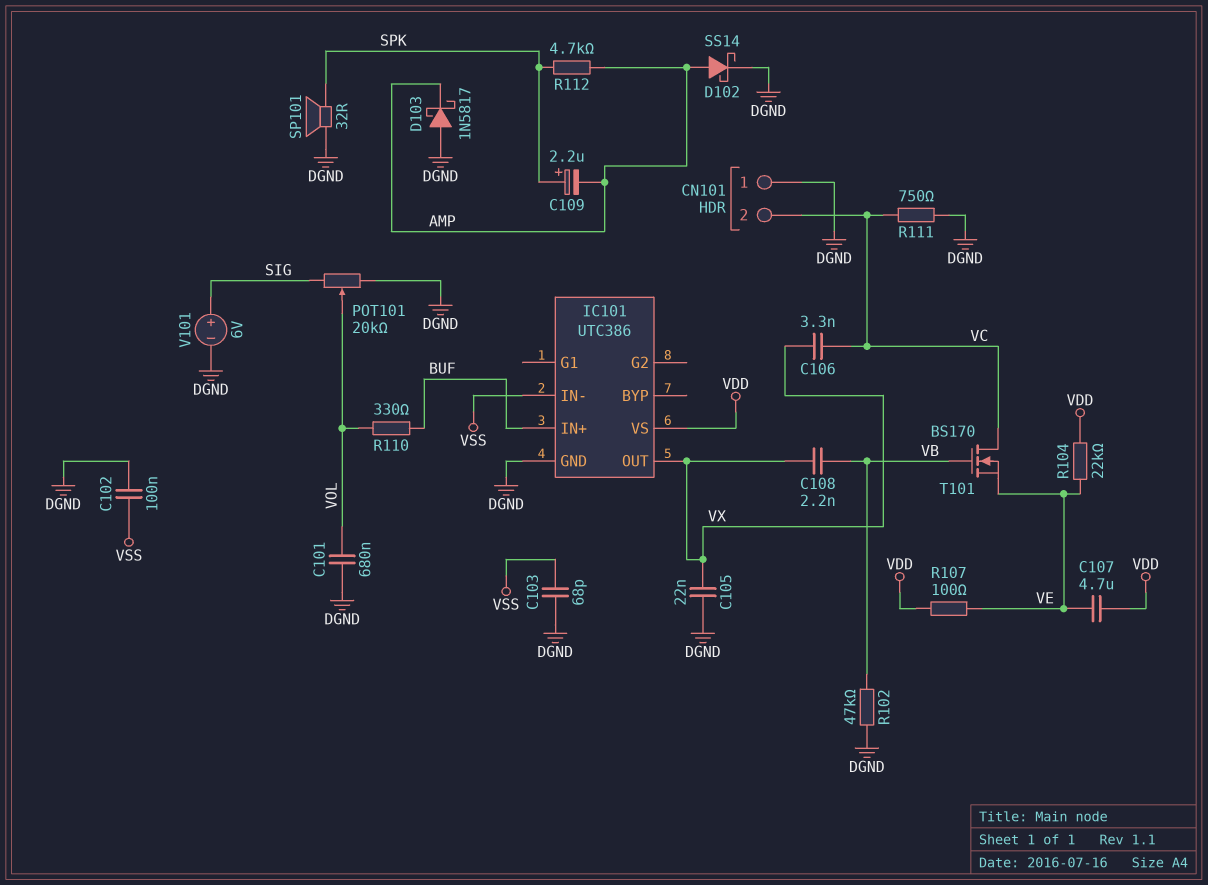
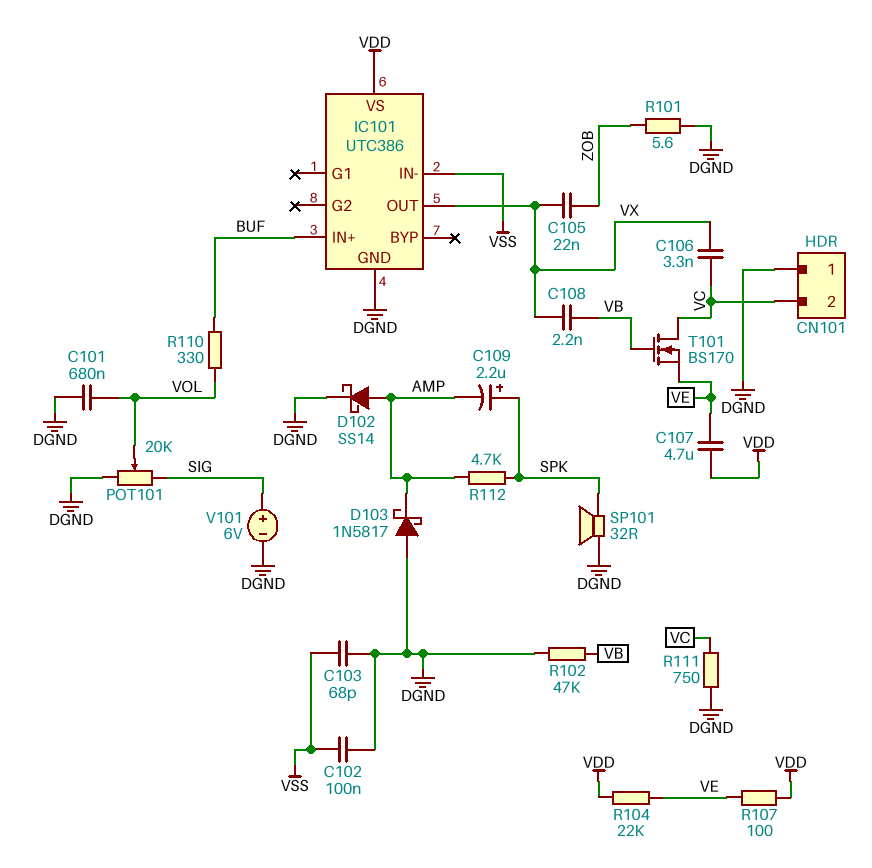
C105: 22nF (DGND, VX) -> 22nF (VX, ZOB)
R101: none -> 5.6 (DGND, ZOB)

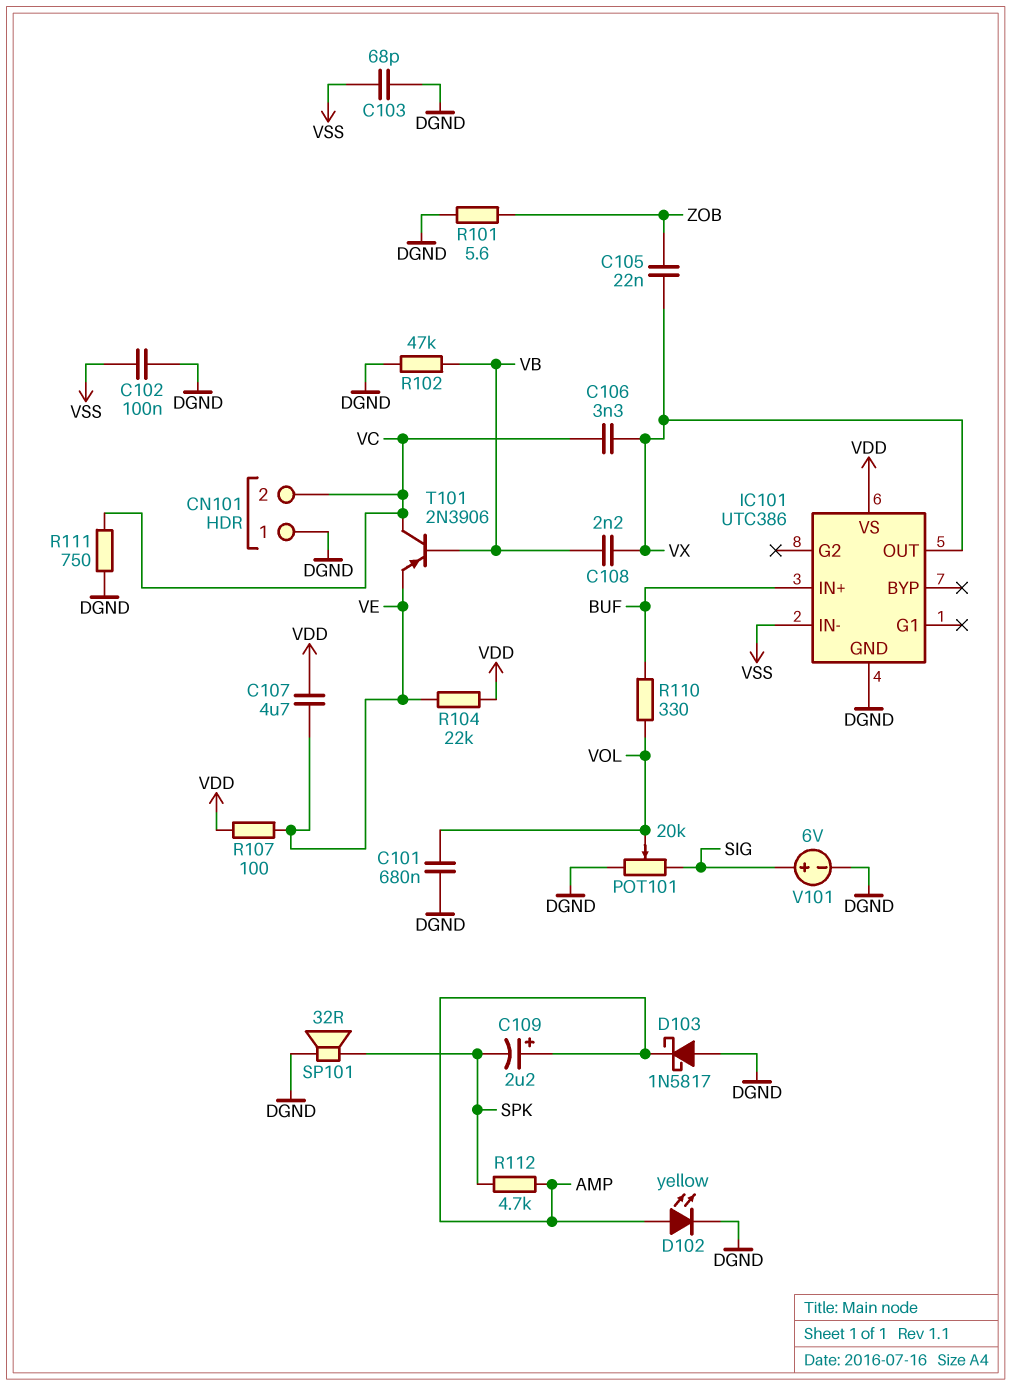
C109: 2.2uF (plus SPK, minus AMP) -> 2.2uF (plus AMP, minus SPK)
D102: schottky SS14 (A AMP, K DGND) -> LED yellow (A AMP, K DGND)
T101: NMOS BS170 (G VB, D VC, S VE) -> PNP 2N3906 (B VB, C VC, E VE)

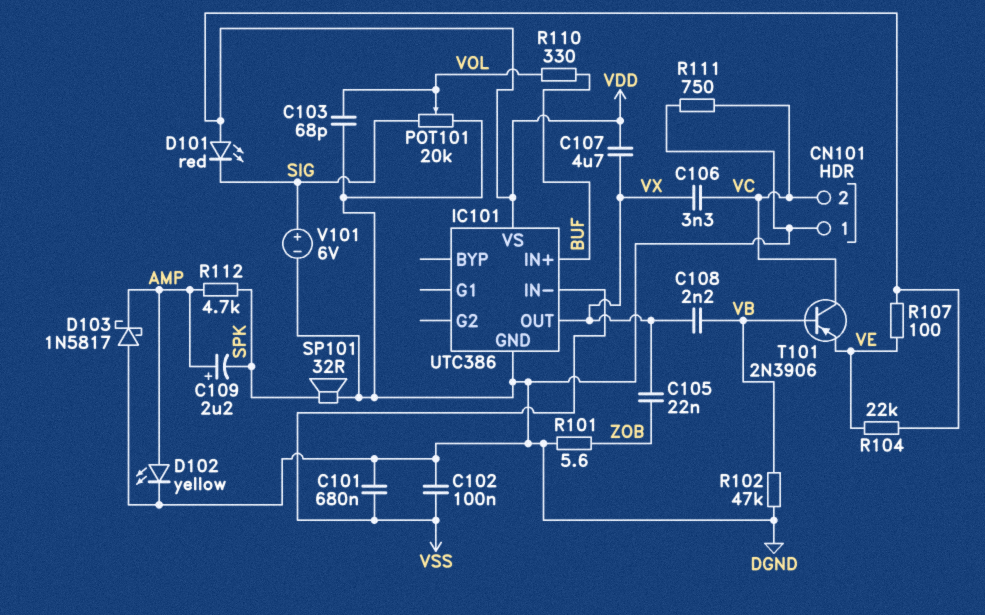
C101: 680nF (DGND, VOL) -> 680nF (DGND, VSS)
C103: 68pF (DGND, VSS) -> 68pF (DGND, VOL)
C107: 4.7uF (VDD, VE) -> 4.7uF (VDD, VX)
D101: none -> LED red (A VDD, K SIG)

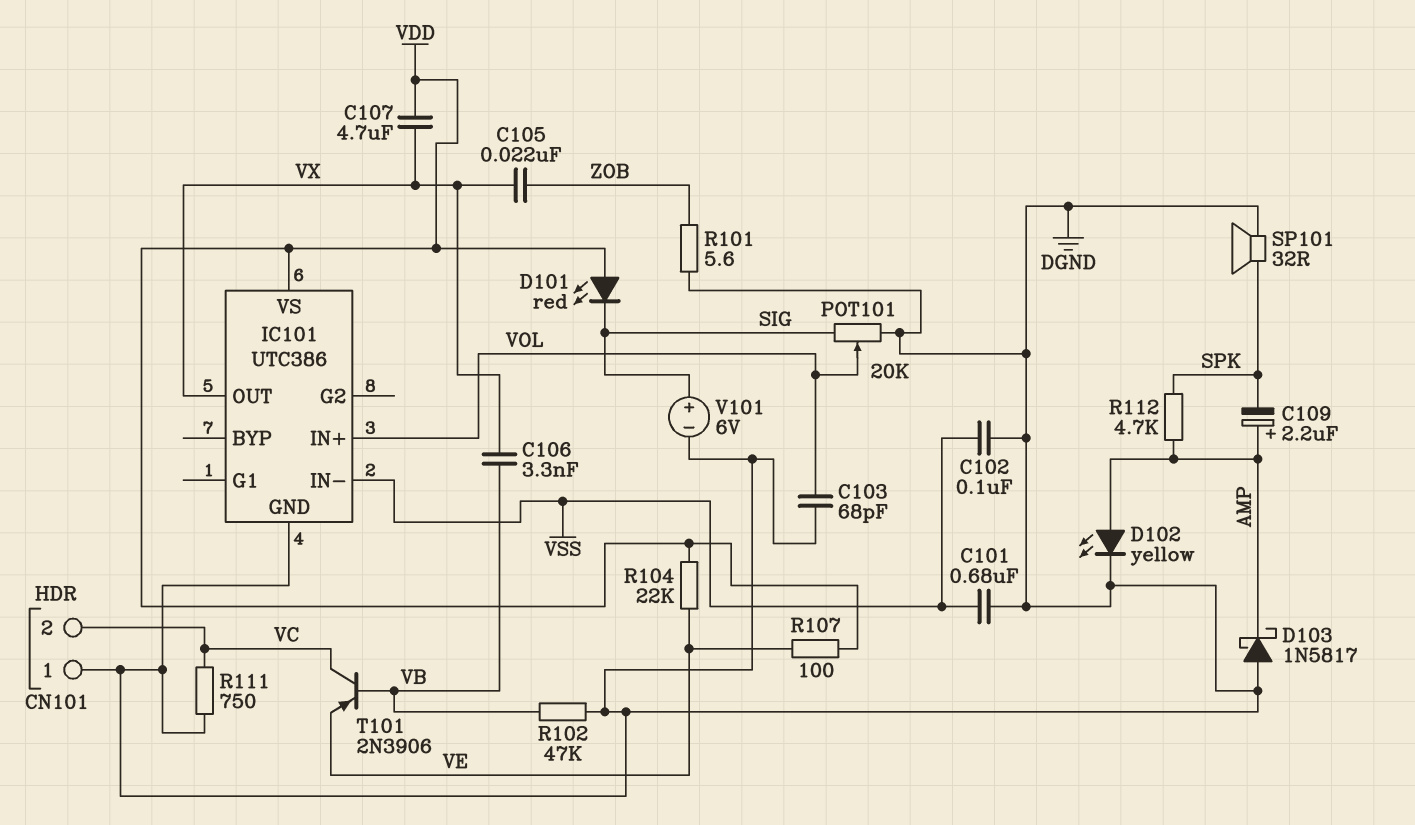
C106: 3.3nF (VC, VX) -> 3.3nF (VB, VX)
C108: 2.2nF (VB, VX) -> none
IC101 pin IN+: BUF -> VOL
R110: 330 (BUF, VOL) -> none

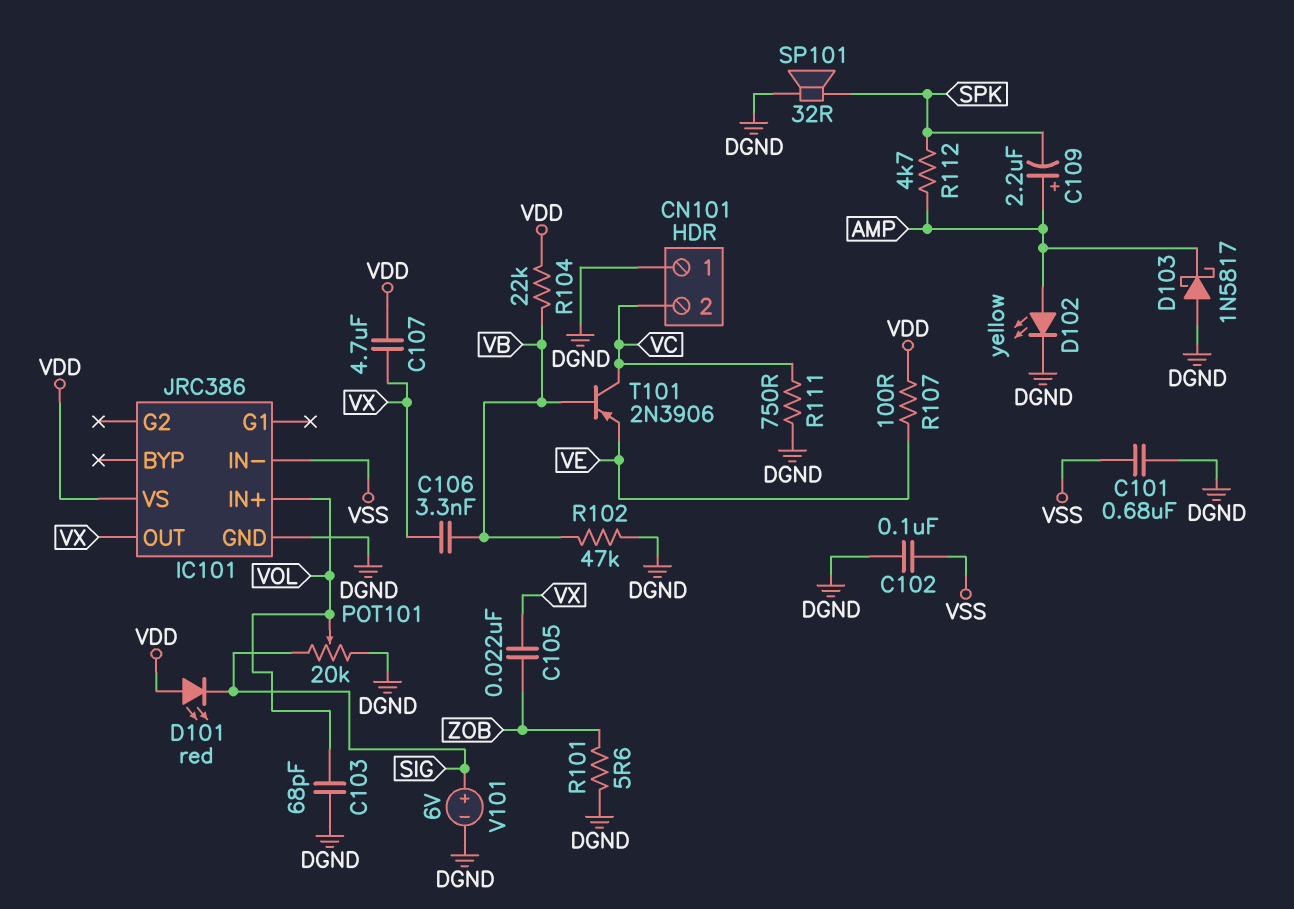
IC101: UTC386 -> JRC386
R104: 22k (VDD, VE) -> 22k (VB, VDD)

